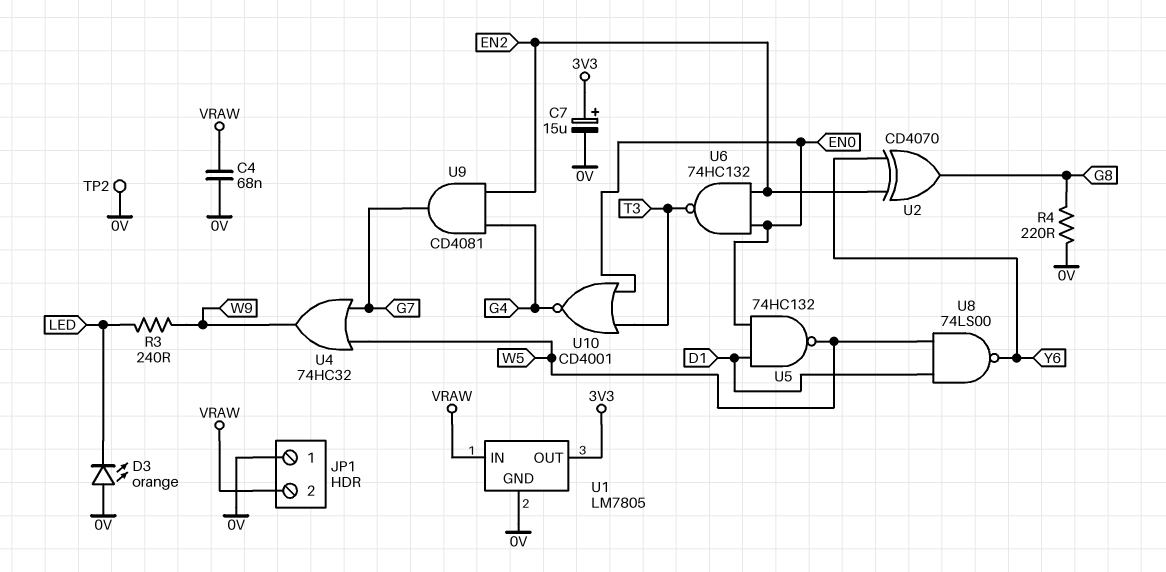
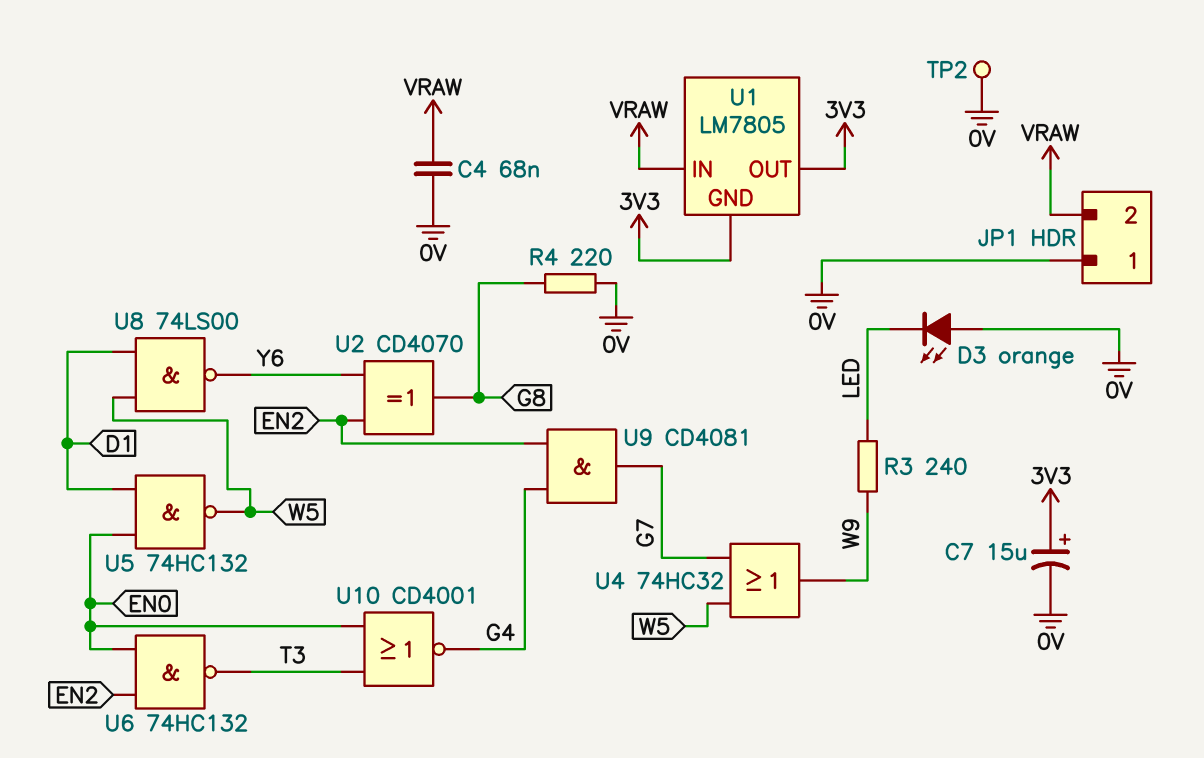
U1 pin GND: 0V -> 3V3

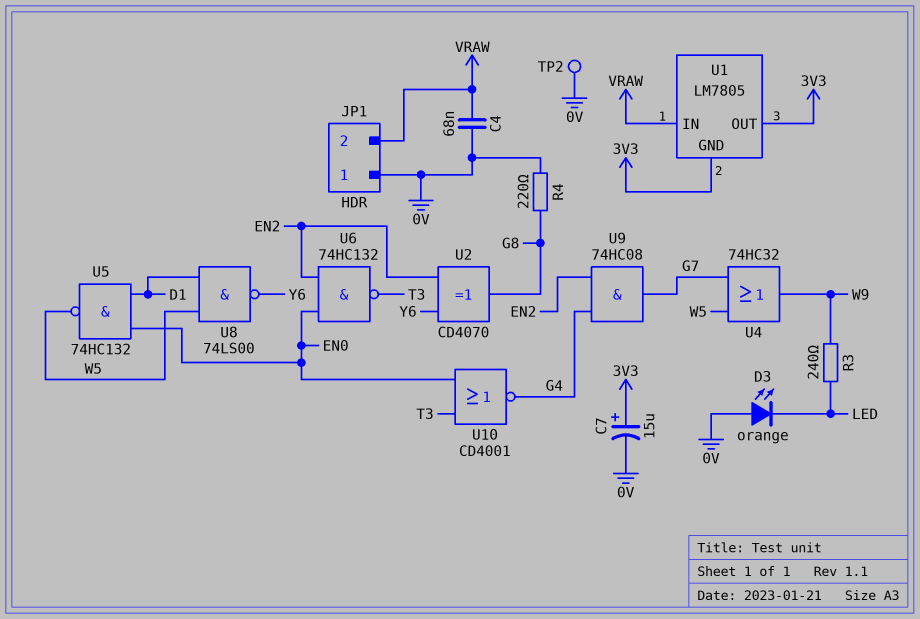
U9: AND CD4081 (in EN2, in G4, out G7) -> AND 74HC08 (in EN2, in G4, out G7)

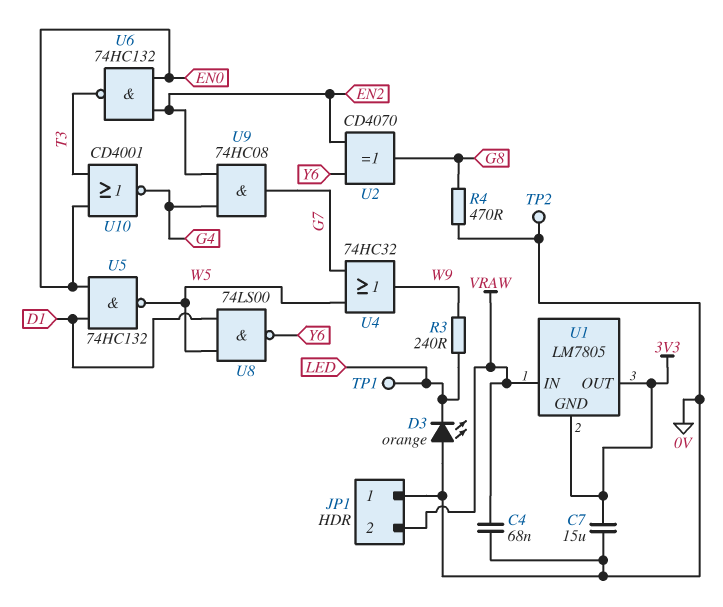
C7: 15uF (plus 3V3, minus 0V) -> 15uF (0V, 3V3)
R4: 220 (0V, G8) -> 470 (0V, G8)
TP1: none -> test point (LED)

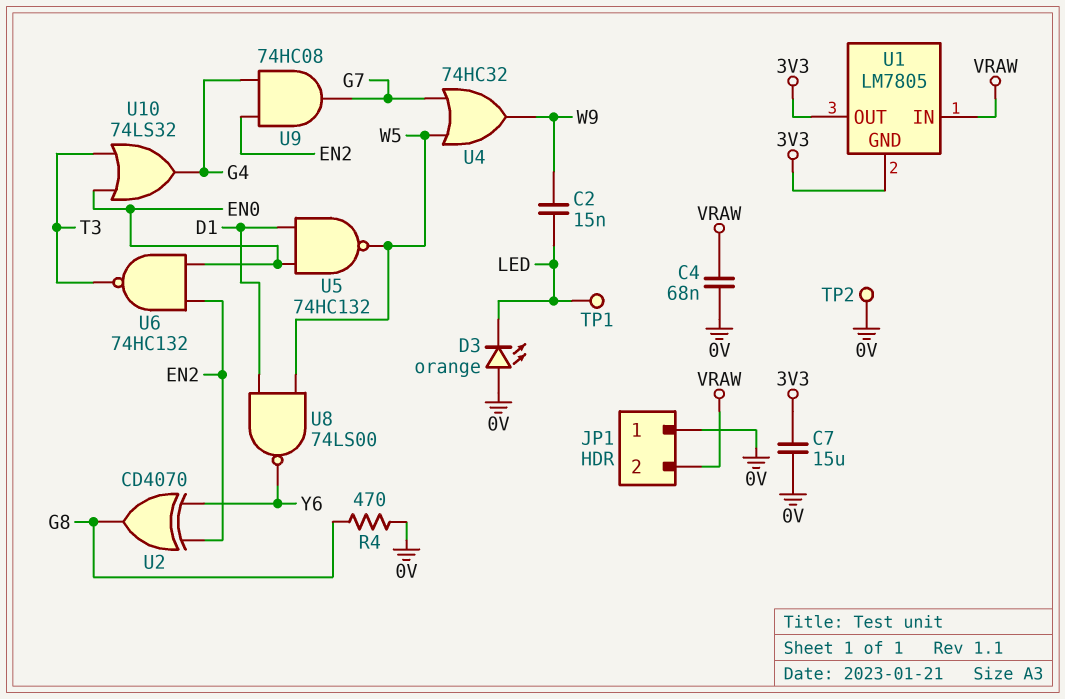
C2: none -> 15nF (LED, W9)
R3: 240 (LED, W9) -> none
U10: NOR CD4001 (in EN0, in T3, out G4) -> OR 74LS32 (in EN0, in T3, out G4)

